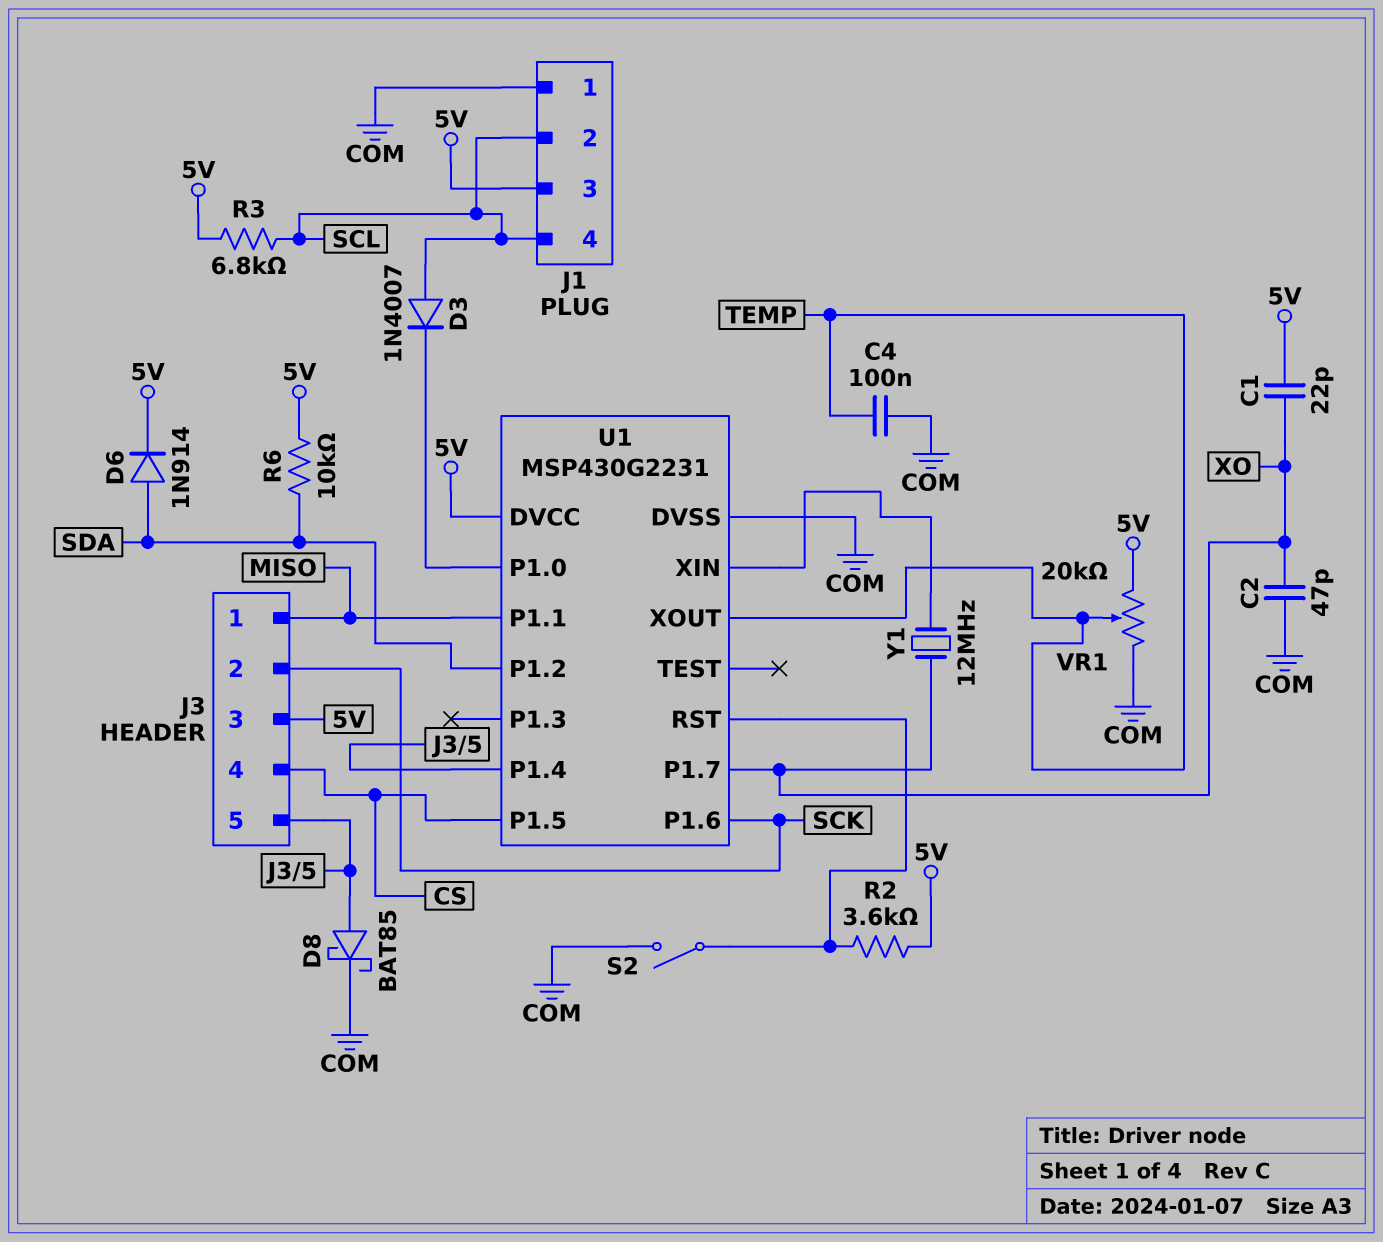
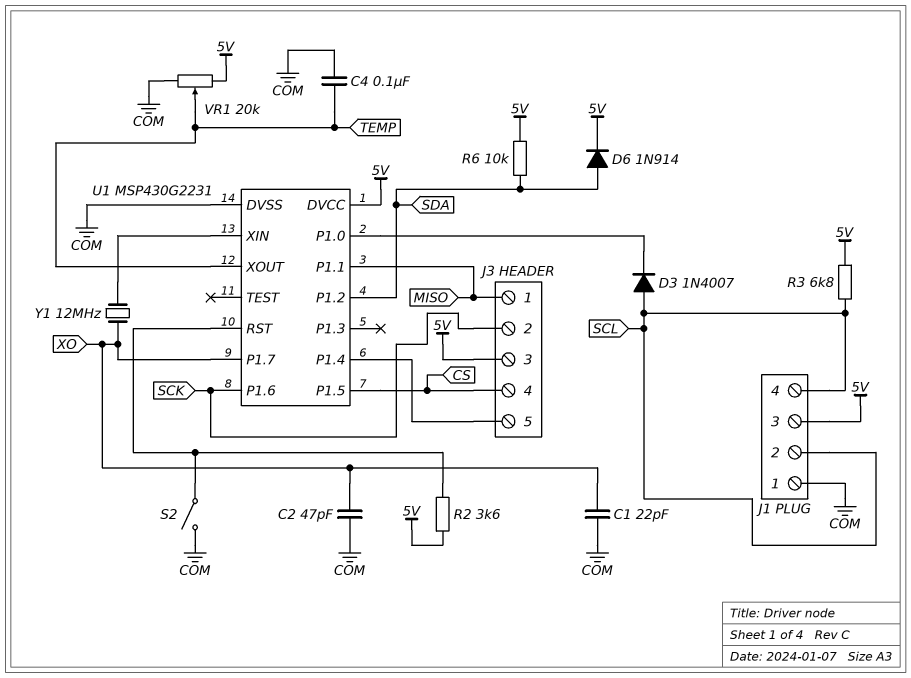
C1: 22pF (5V, XO) -> 22pF (COM, XO)
D8: schottky BAT85 (A J3/5, K COM) -> none

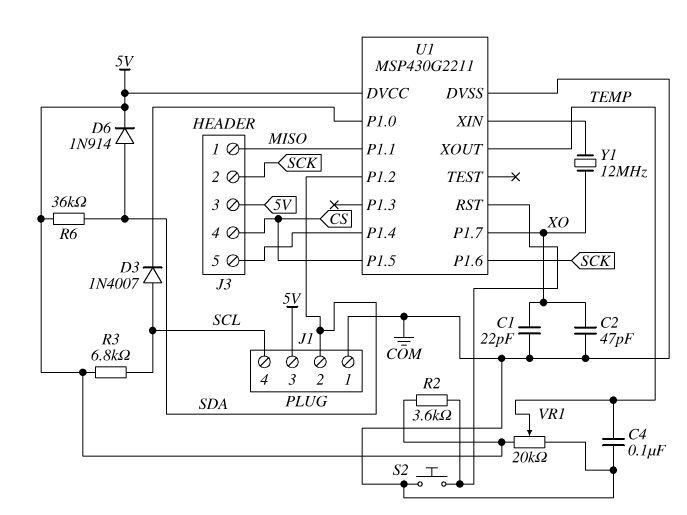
J1 pin 2: SCL -> SDA
R6: 10k (5V, SDA) -> 36k (5V, SDA)
S2: switch (COM, U1/RST) -> button (COM, U1/RST)
U1: MSP430G2231 -> MSP430G2211

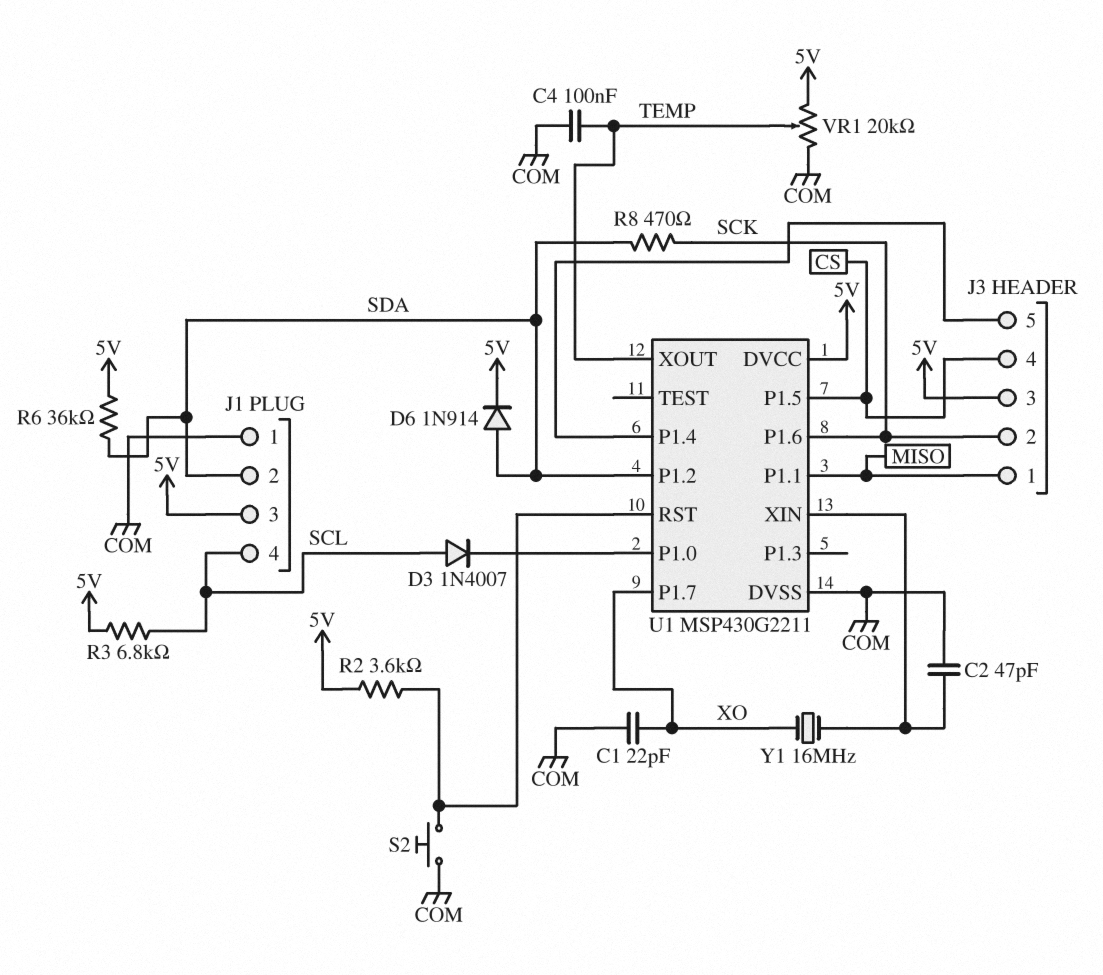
C2: 47pF (COM, XO) -> 47pF (COM, U1/XIN)
R8: none -> 470 (SCK, SDA)
Y1: 12MHz (U1/XIN, XO) -> 16MHz (U1/XIN, XO)

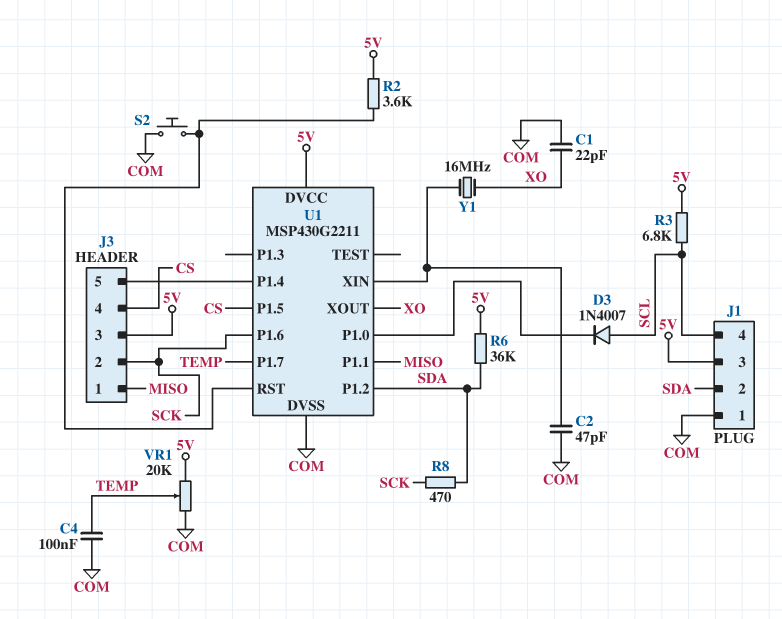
D6: diode 1N914 (A SDA, K 5V) -> none
U1 pin P1.7: XO -> TEMP
U1 pin XOUT: TEMP -> XO

